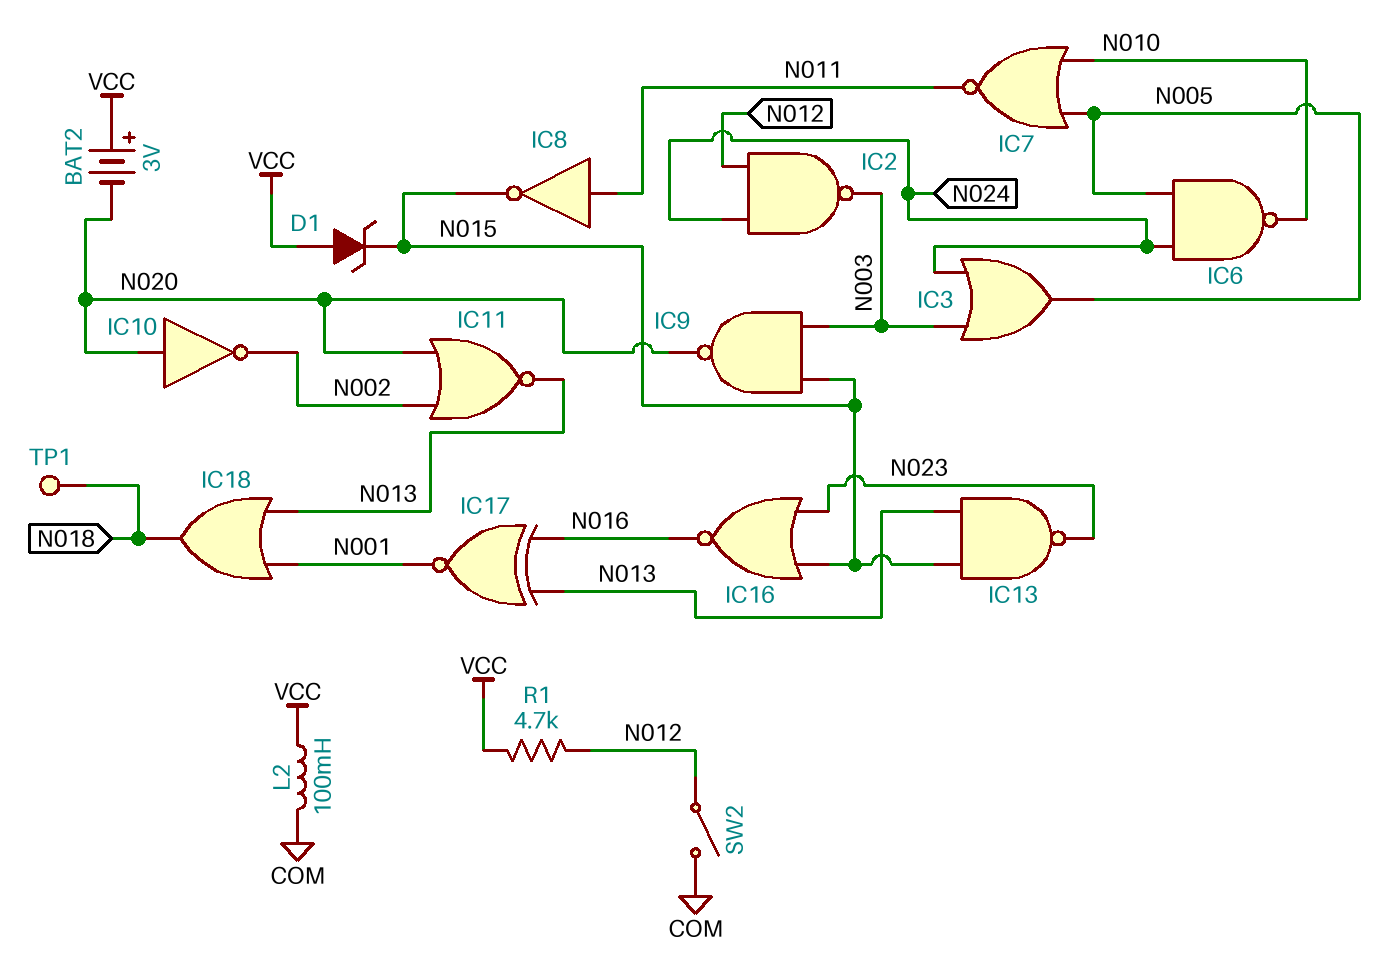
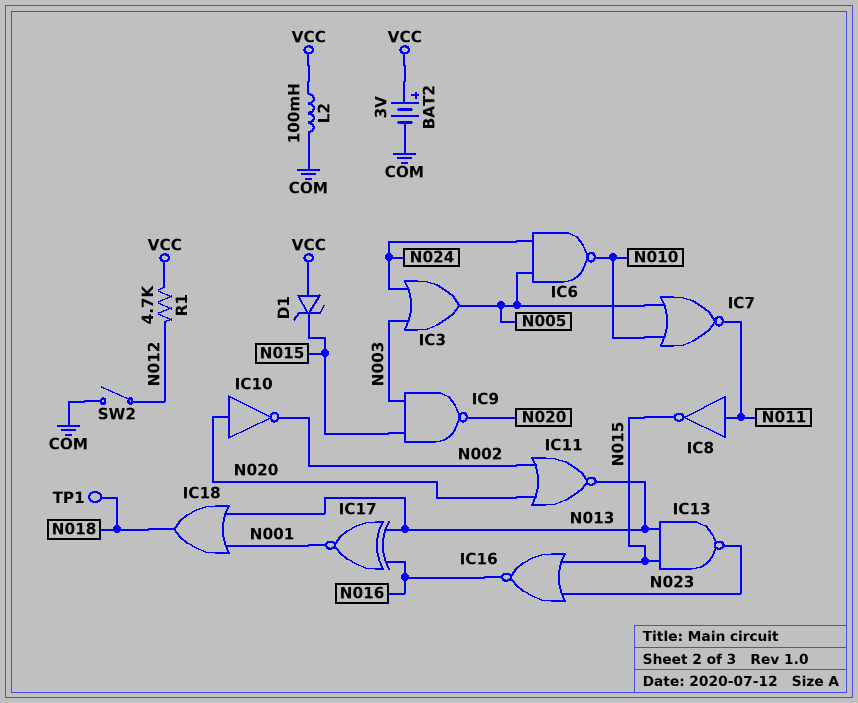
BAT2: 3V (plus VCC, minus N020) -> 3V (plus VCC, minus COM)
IC2: NAND (in N012, in N024, out N003) -> none

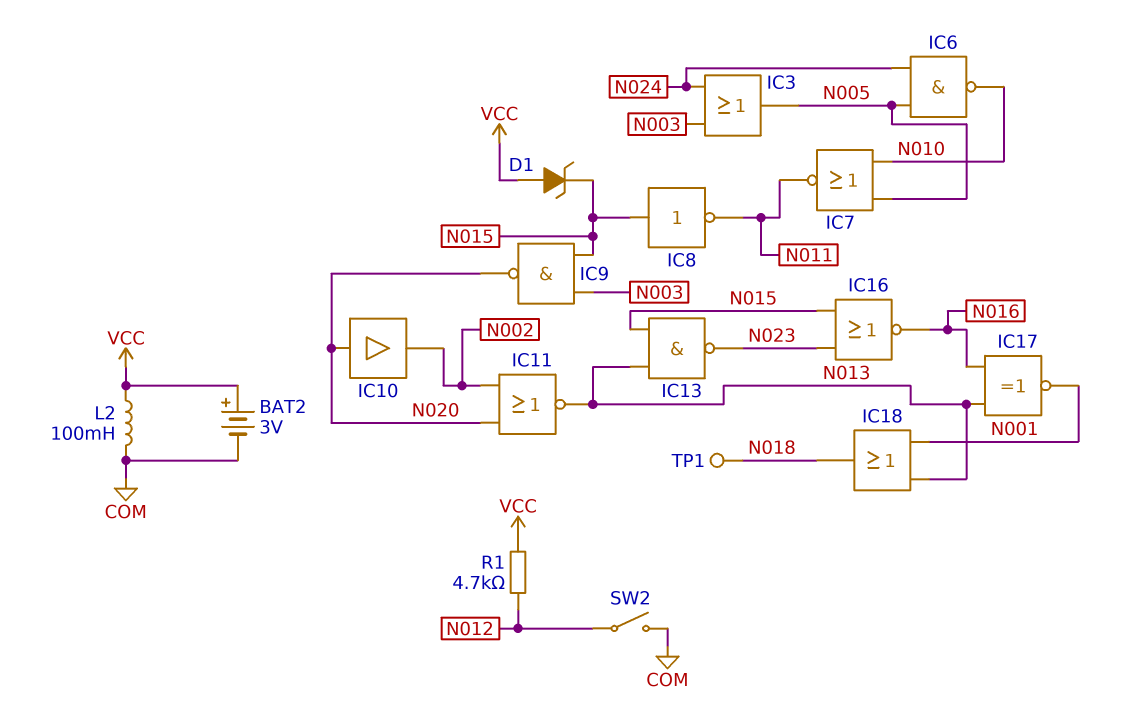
IC8: NOT (in N011, out N015) -> NOT (in N015, out N011)
IC10: NOT (in N020, out N002) -> buffer (in N020, out N002)

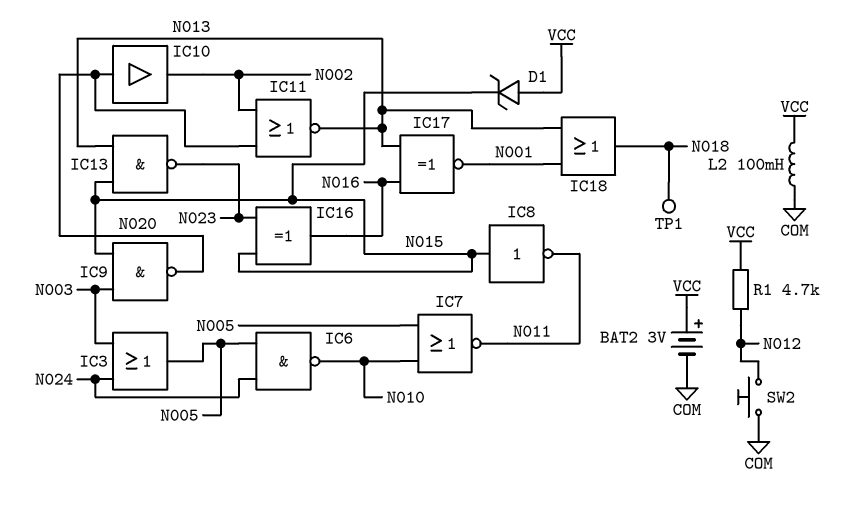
IC16: NOR (in N015, in N023, out N016) -> XOR (in N015, in N023, out N016)
SW2: switch (COM, N012) -> button (COM, N012)

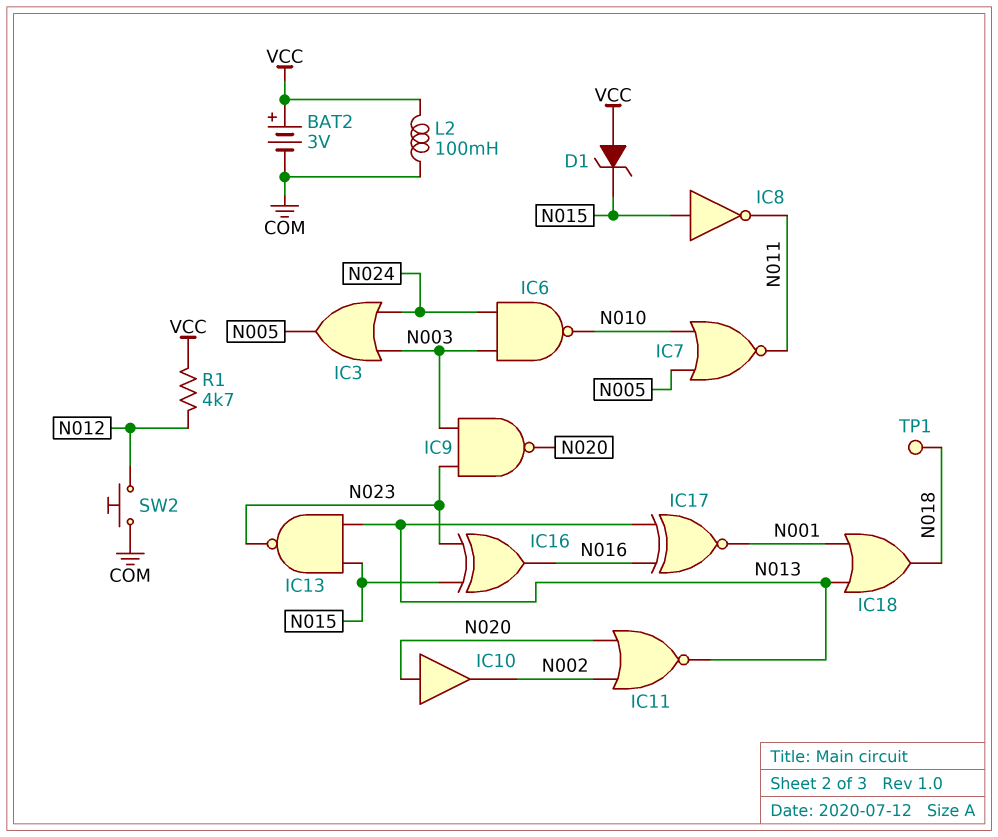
IC6: NAND (in N005, in N024, out N010) -> NAND (in N003, in N024, out N010)
IC9: NAND (in N003, in N015, out N020) -> NAND (in N003, in N023, out N020)

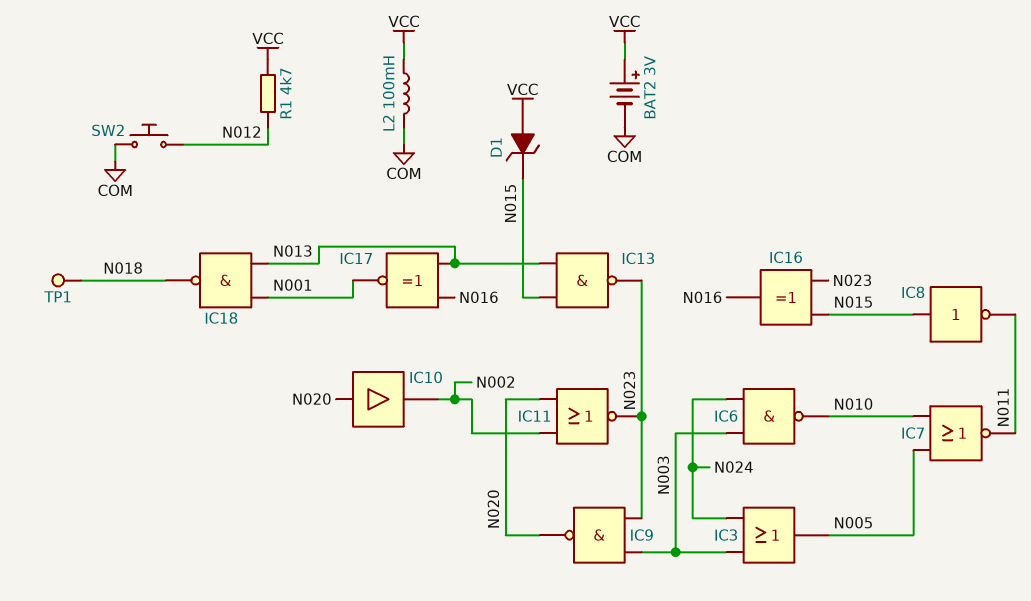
IC11: NOR (in N002, in N020, out N013) -> NOR (in N002, in N020, out N023)
IC18: OR (in N001, in N013, out N018) -> NAND (in N001, in N013, out N018)

